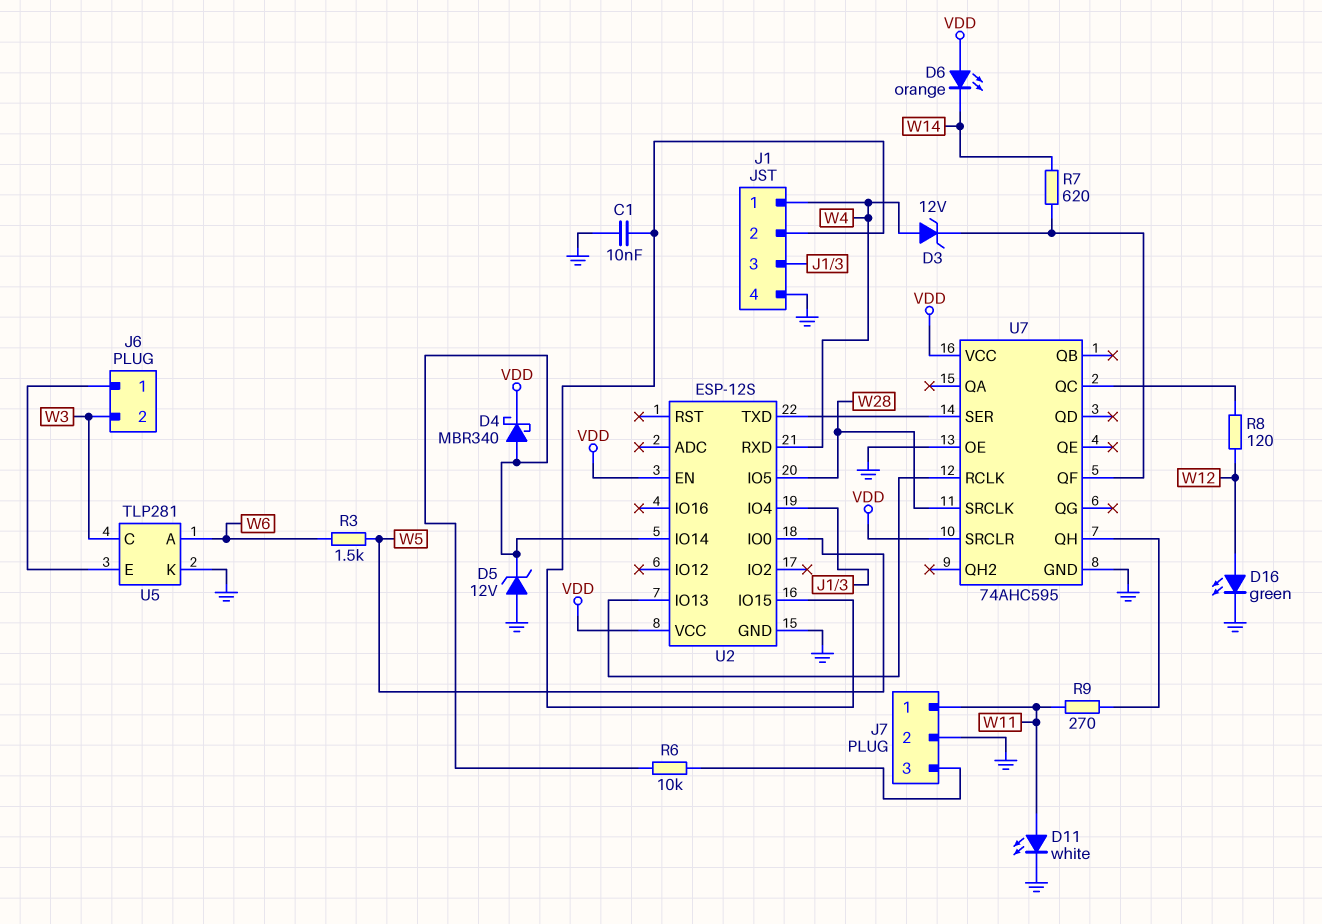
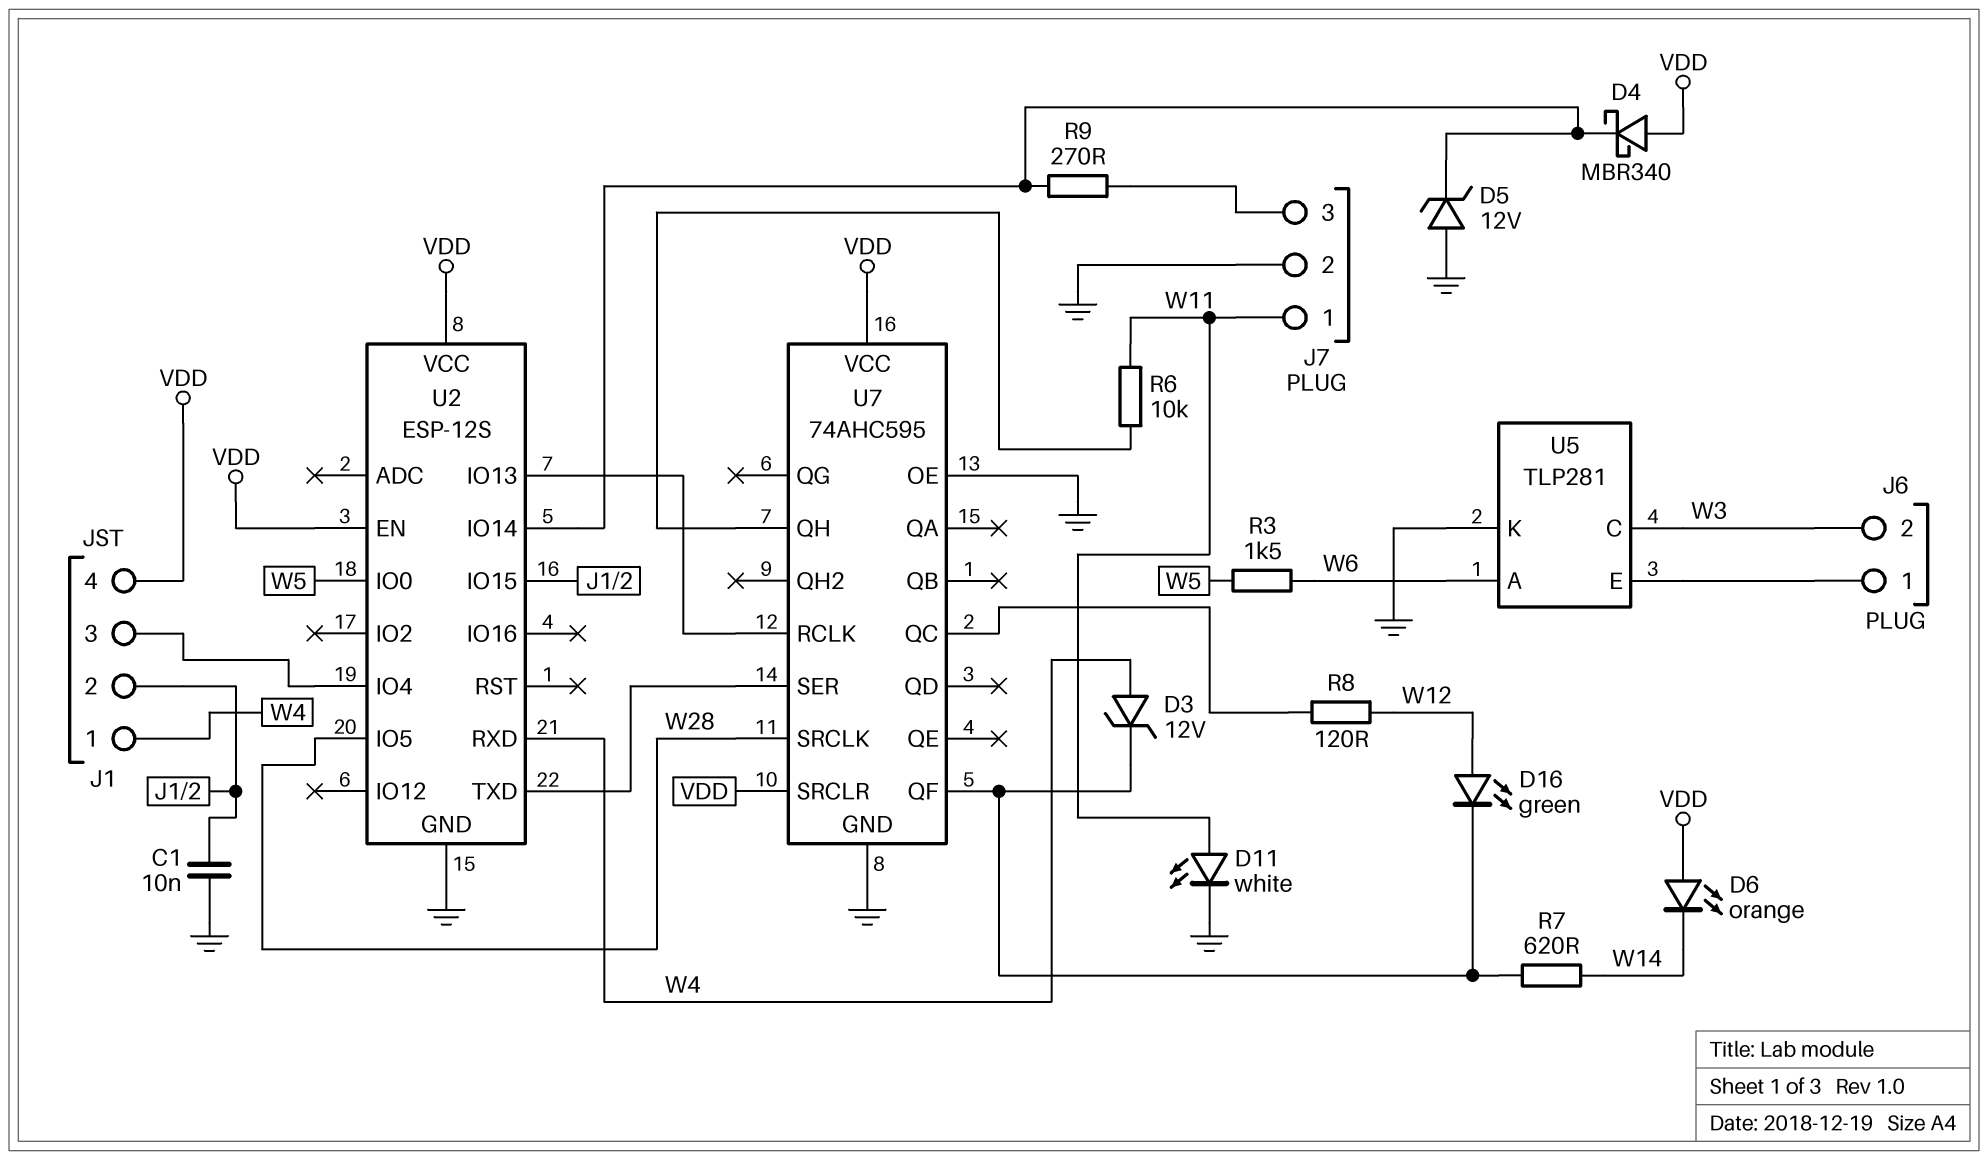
D4: schottky MBR340 (A U2/IO14, K VDD) -> schottky MBR340 (A VDD, K U2/IO14)
D16: LED green (A W12, K GND) -> LED green (A W12, K U7/QF)
J1 pin 4: GND -> VDD
R6: 10k (J7/3, U2/IO14) -> 10k (U7/QH, W11)
R9: 270 (U7/QH, W11) -> 270 (J7/3, U2/IO14)

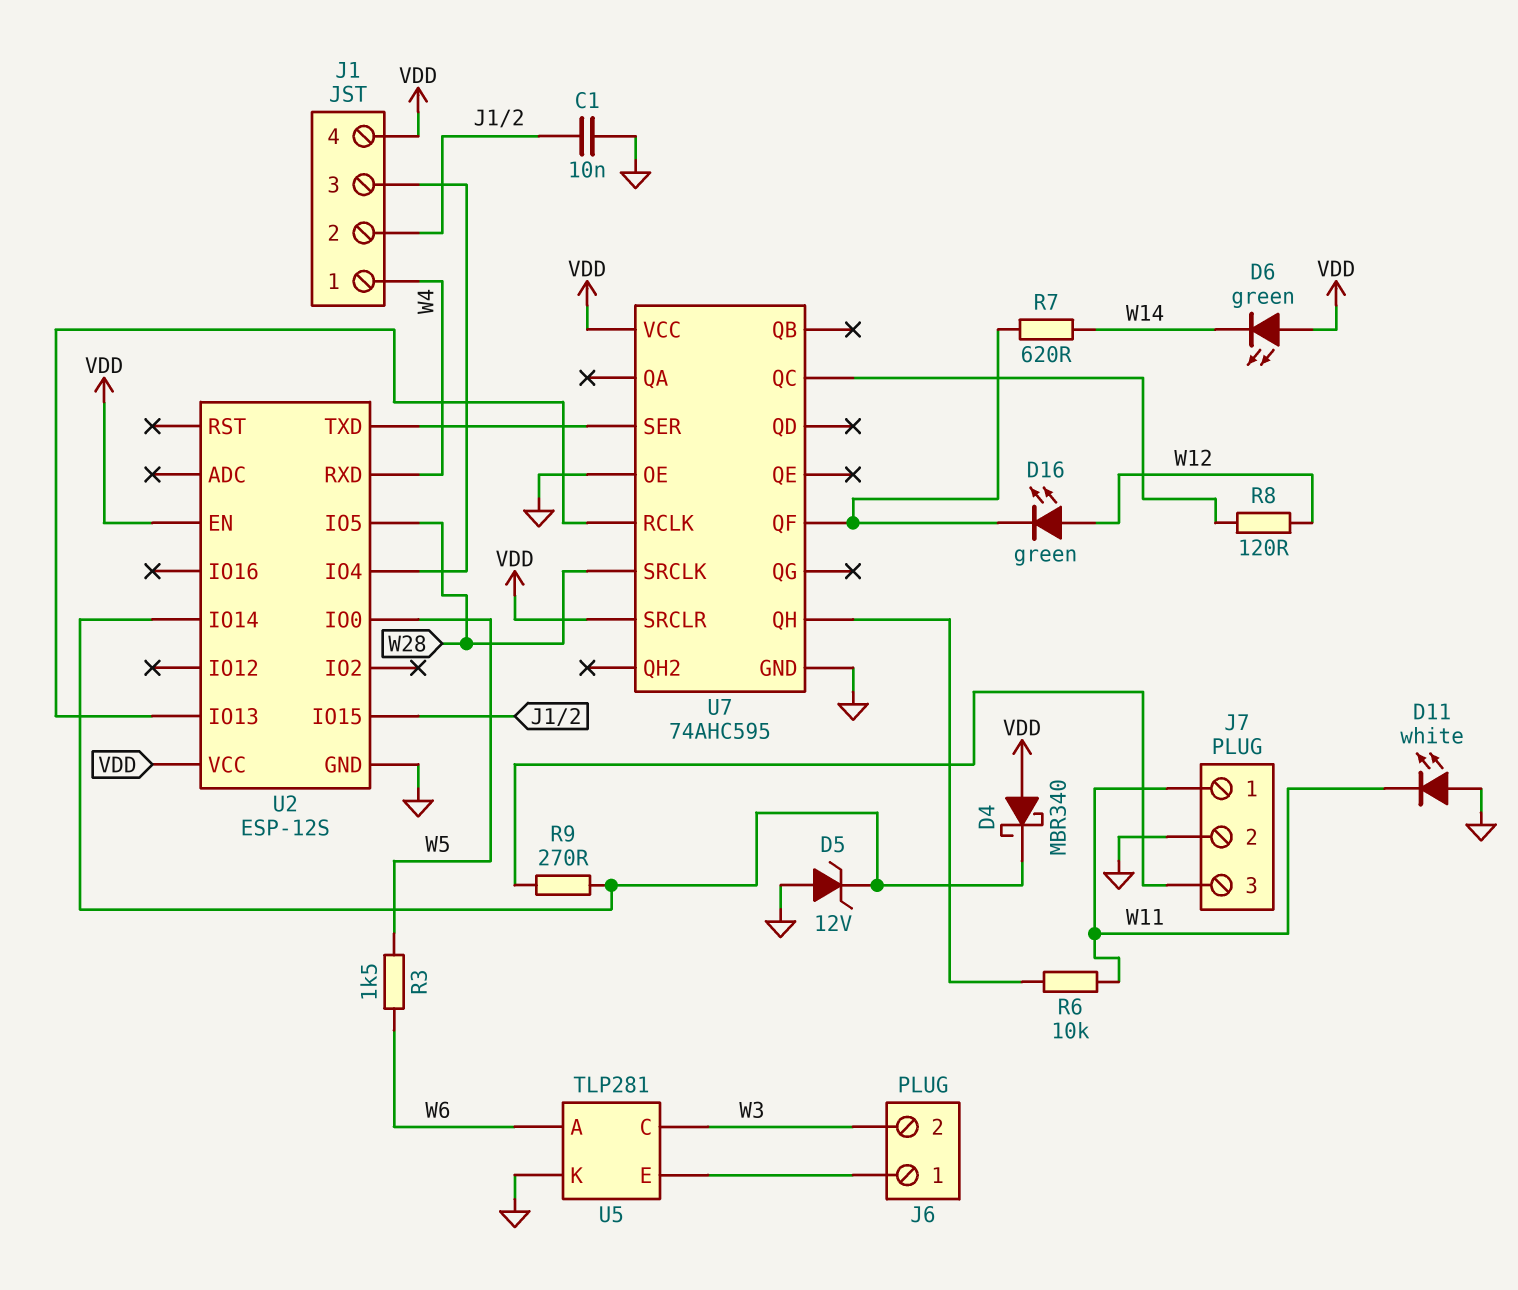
D3: zener 12V (A W4, K U7/QF) -> none
D6: LED orange (A VDD, K W14) -> LED green (A VDD, K W14)
D11: LED white (A W11, K GND) -> LED white (A GND, K W11)

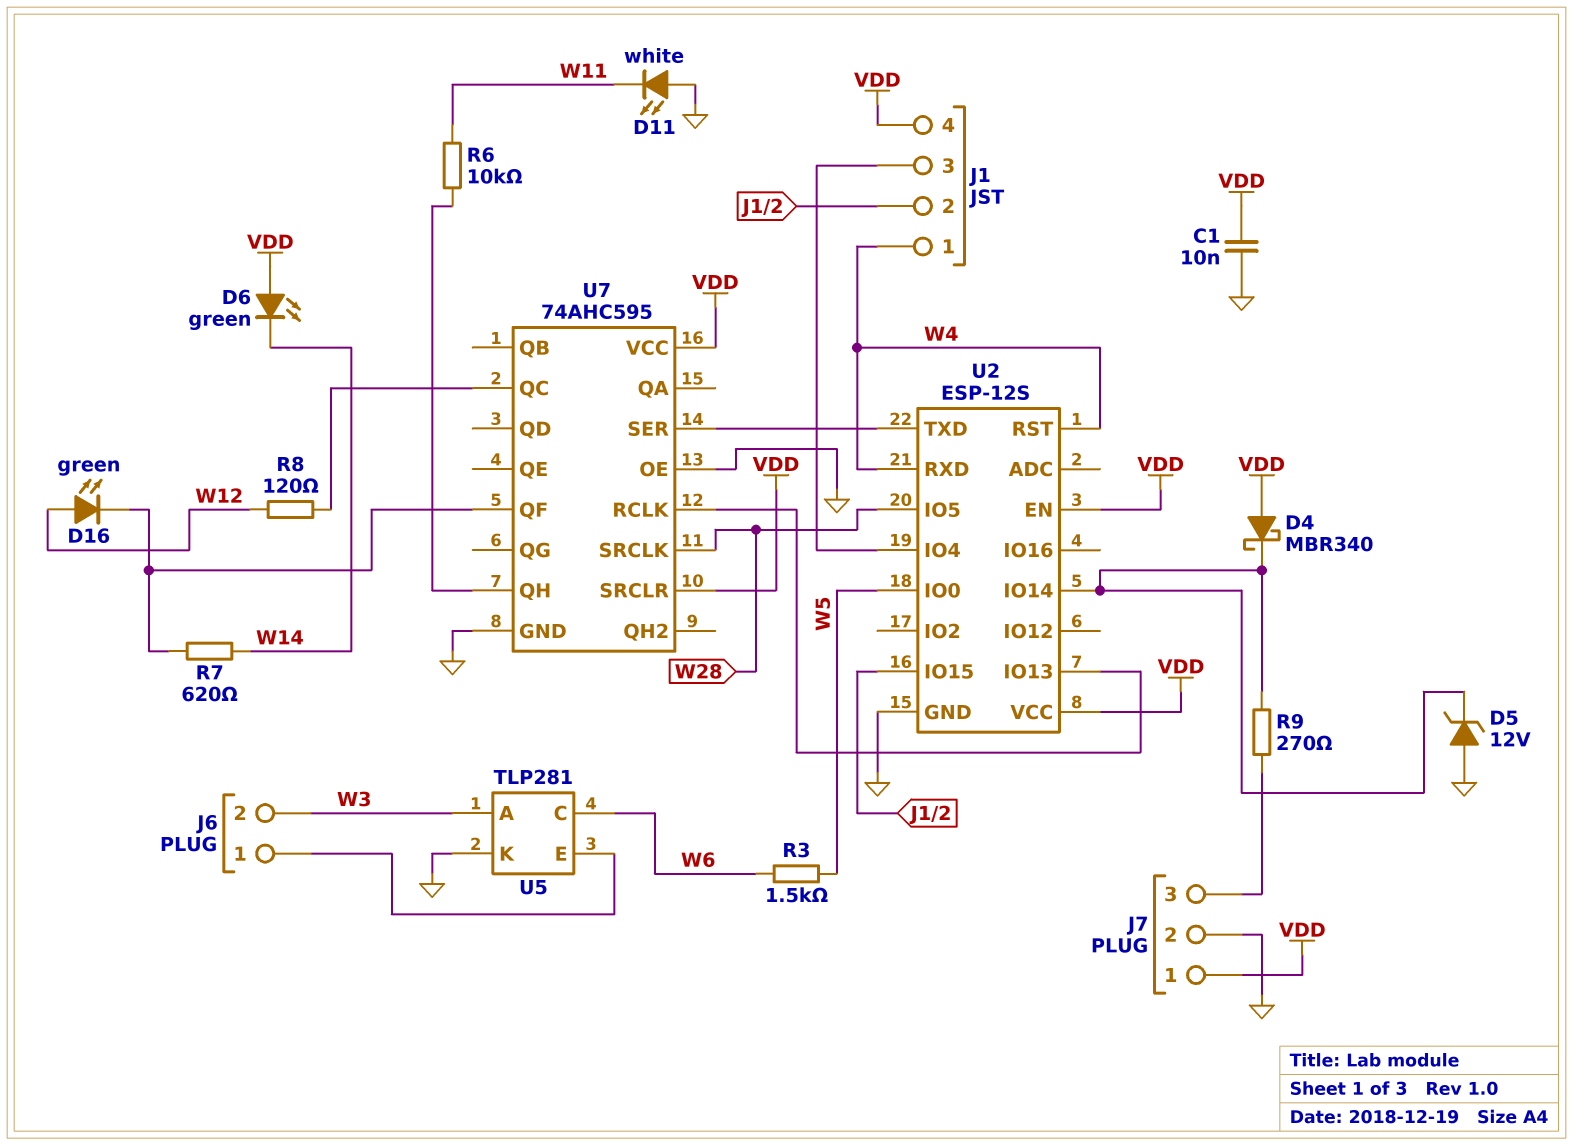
C1: 10nF (GND, J1/2) -> 10nF (GND, VDD)
J7 pin 1: W11 -> VDD
U2 pin RST: none -> W4
U5 pin A: W6 -> W3
U5 pin C: W3 -> W6

